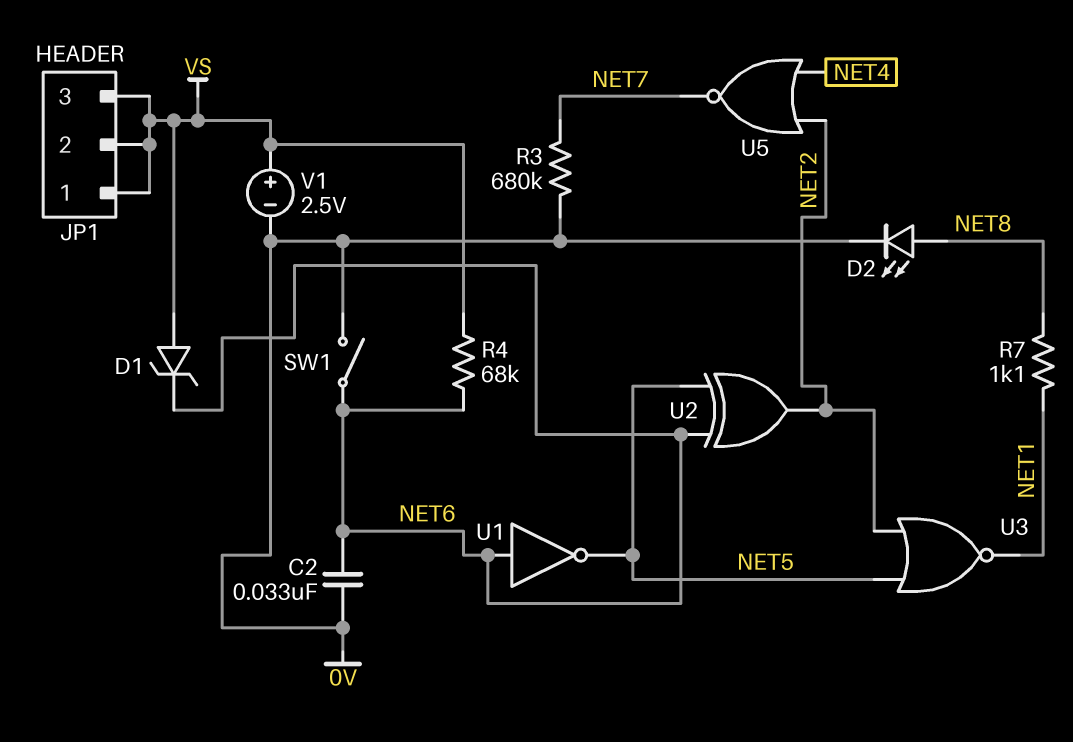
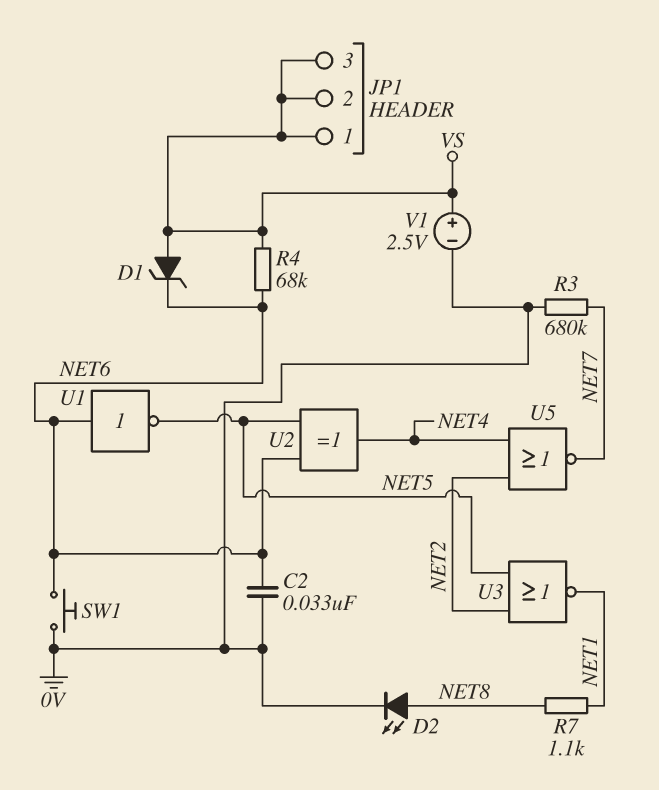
SW1: switch (0V, NET6) -> button (0V, NET6)
U2: XOR (in NET5, in NET6, out NET2) -> XOR (in NET5, in NET6, out NET4)

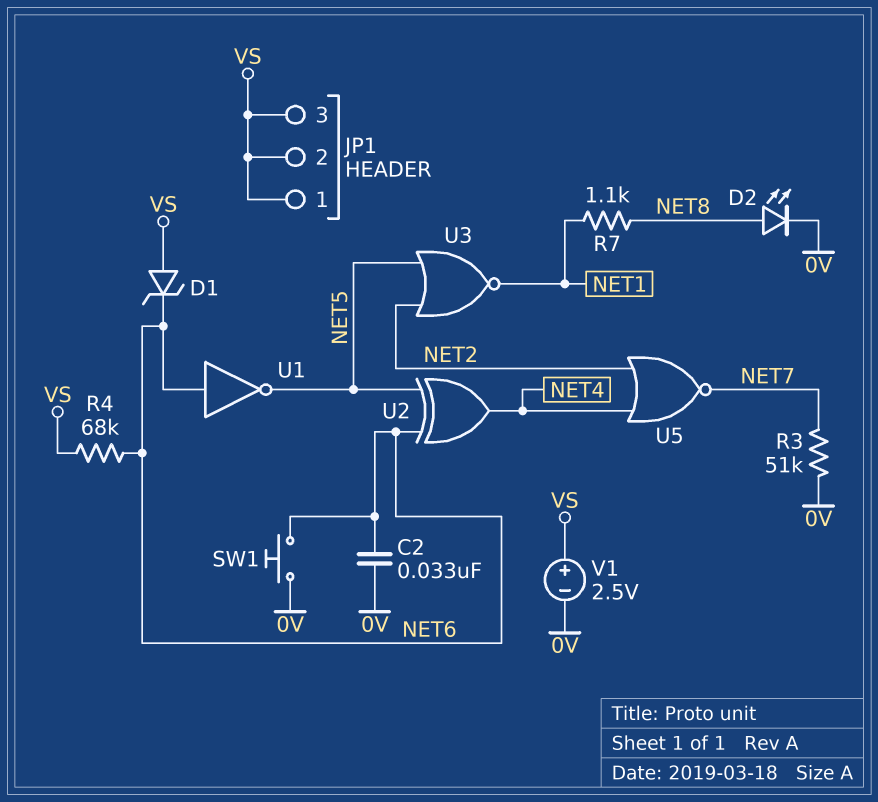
R3: 680k (0V, NET7) -> 51k (0V, NET7)

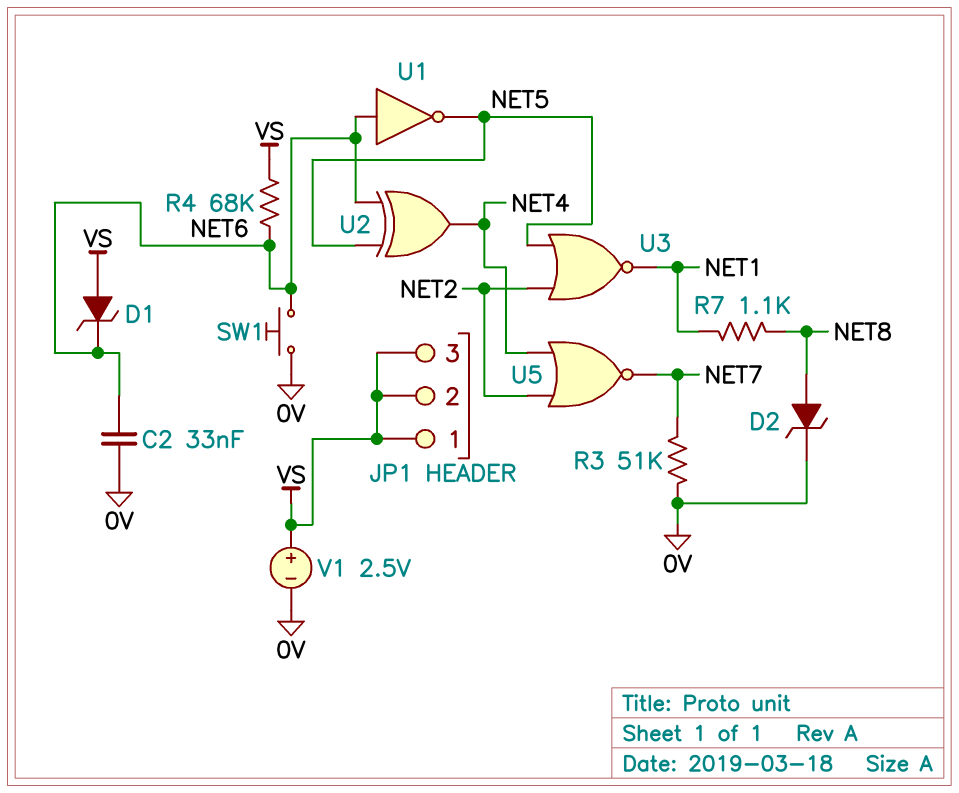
D2: LED (A NET8, K 0V) -> zener (A NET8, K 0V)

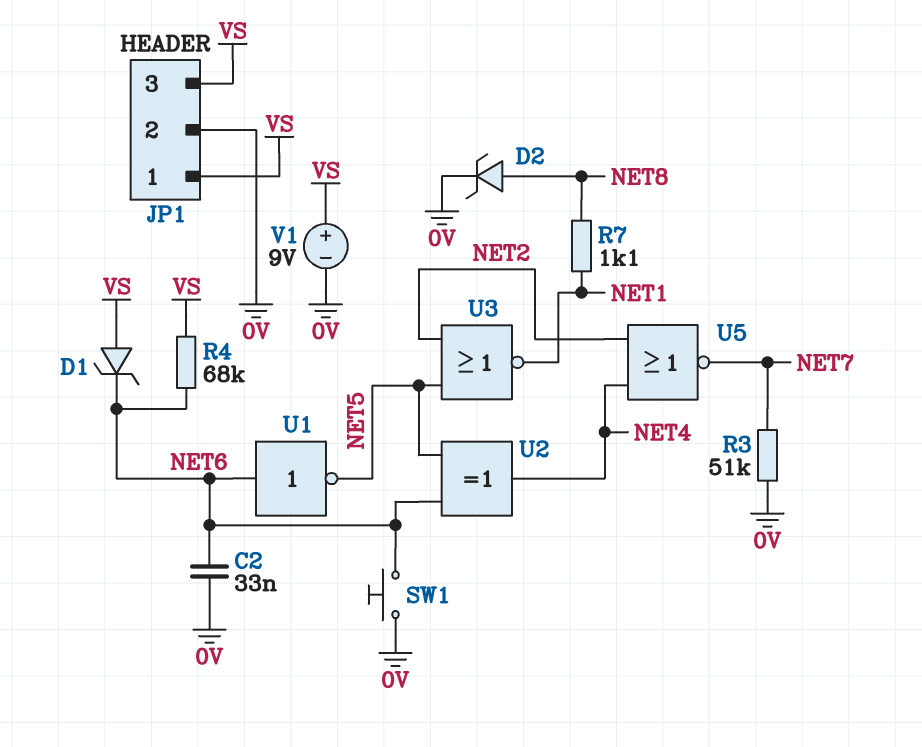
JP1 pin 2: VS -> 0V
V1: 2.5V (plus VS, minus 0V) -> 9V (plus VS, minus 0V)

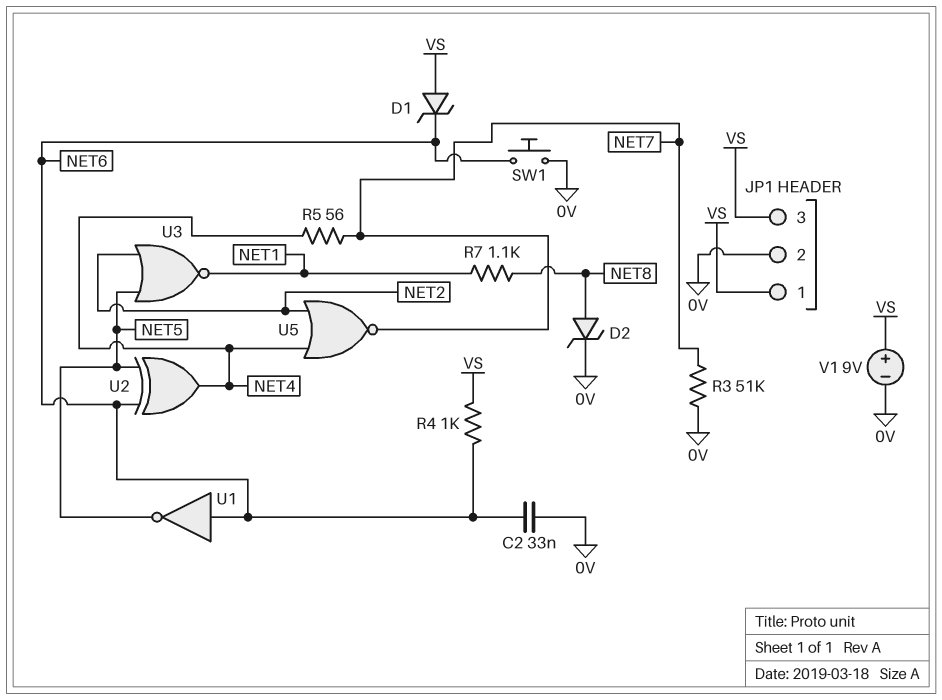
R4: 68k (NET6, VS) -> 1k (NET6, VS)
R5: none -> 56 (NET4, NET7)

